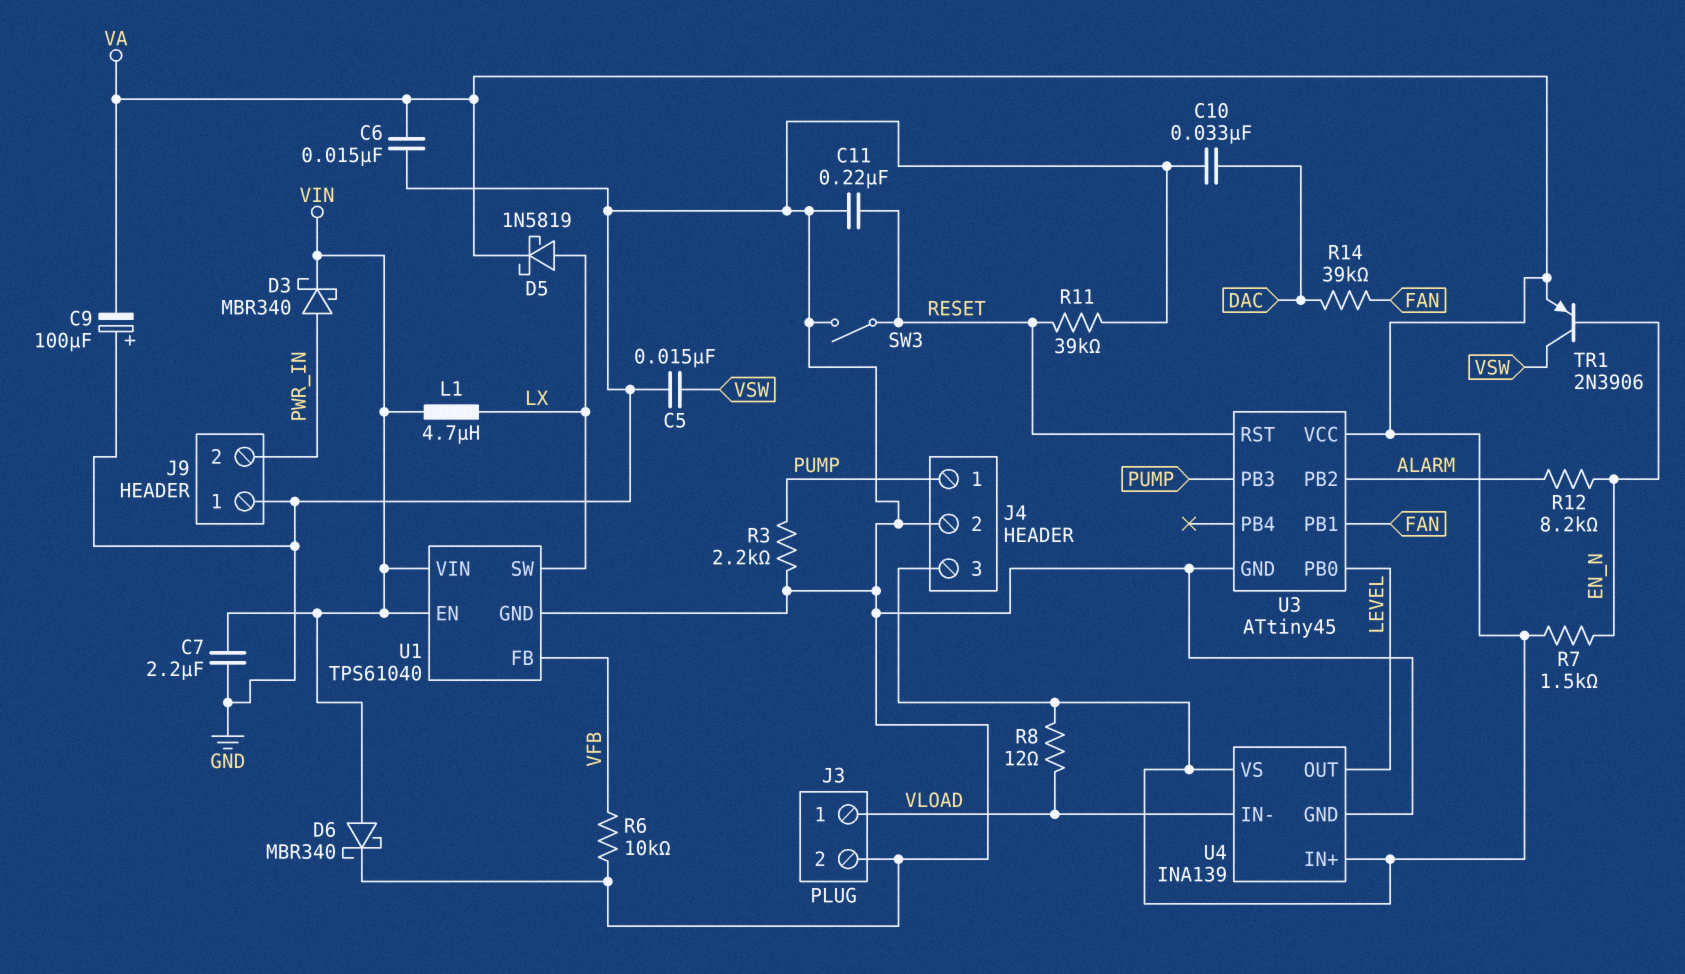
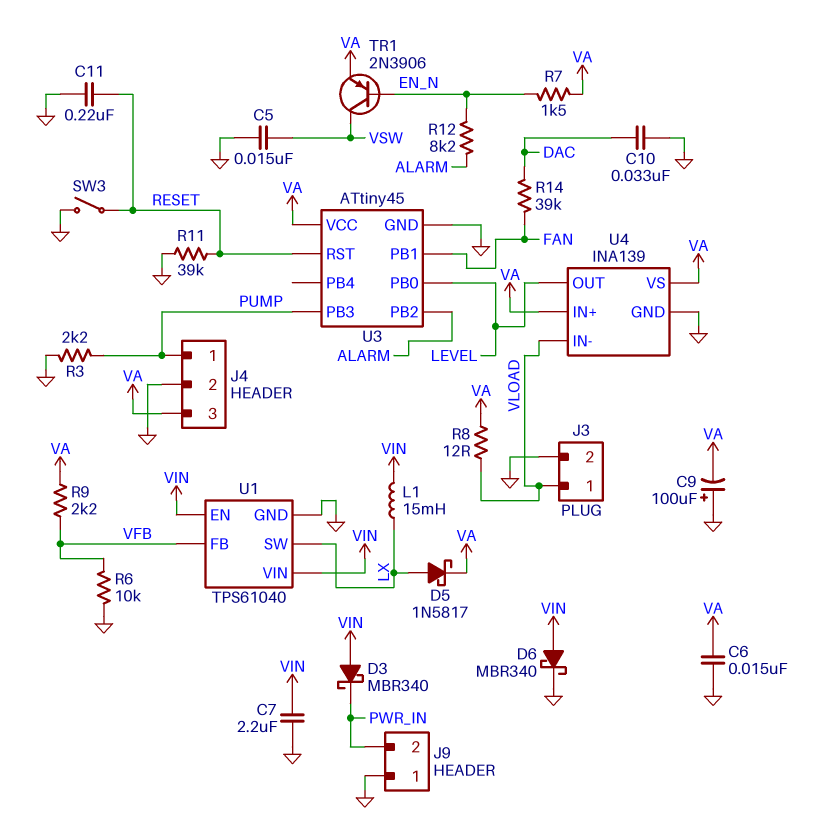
D3: schottky MBR340 (A PWR_IN, K VIN) -> schottky MBR340 (A VIN, K PWR_IN)
D5: schottky 1N5819 (A LX, K VA) -> schottky 1N5817 (A LX, K VA)
L1: 4.7uH (LX, VIN) -> 15mH (LX, VIN)
R9: none -> 2.2k (VA, VFB)

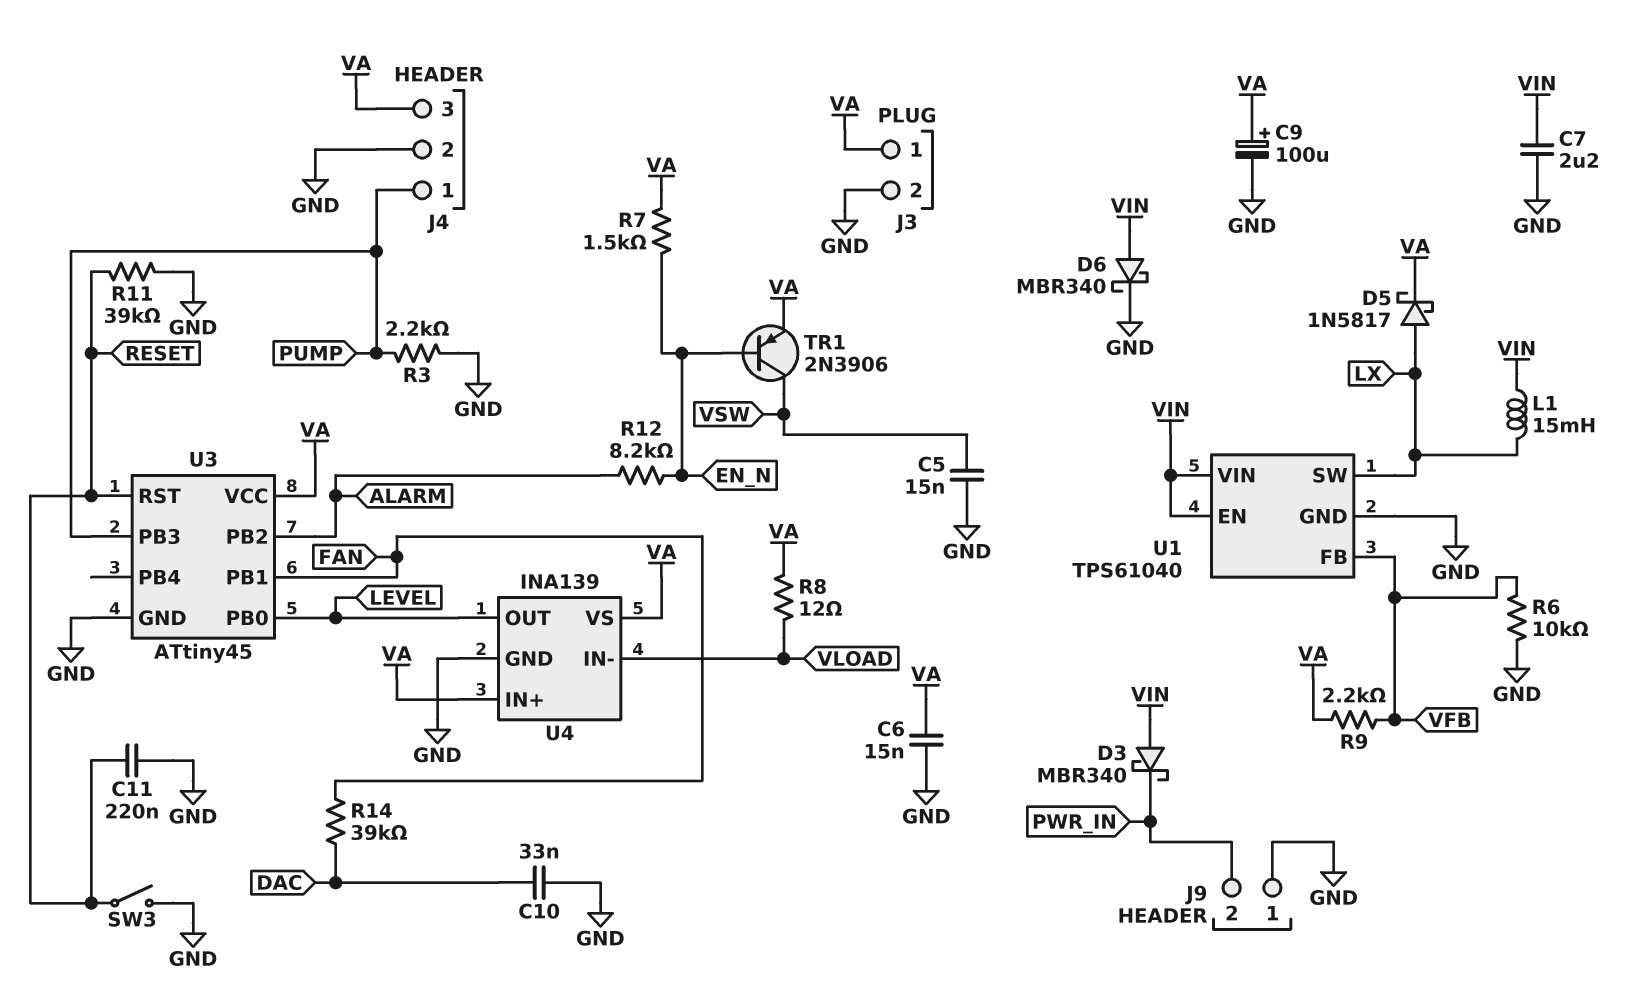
C9: 100uF (plus GND, minus VA) -> 100uF (plus VA, minus GND)
J3 pin 1: VLOAD -> VA

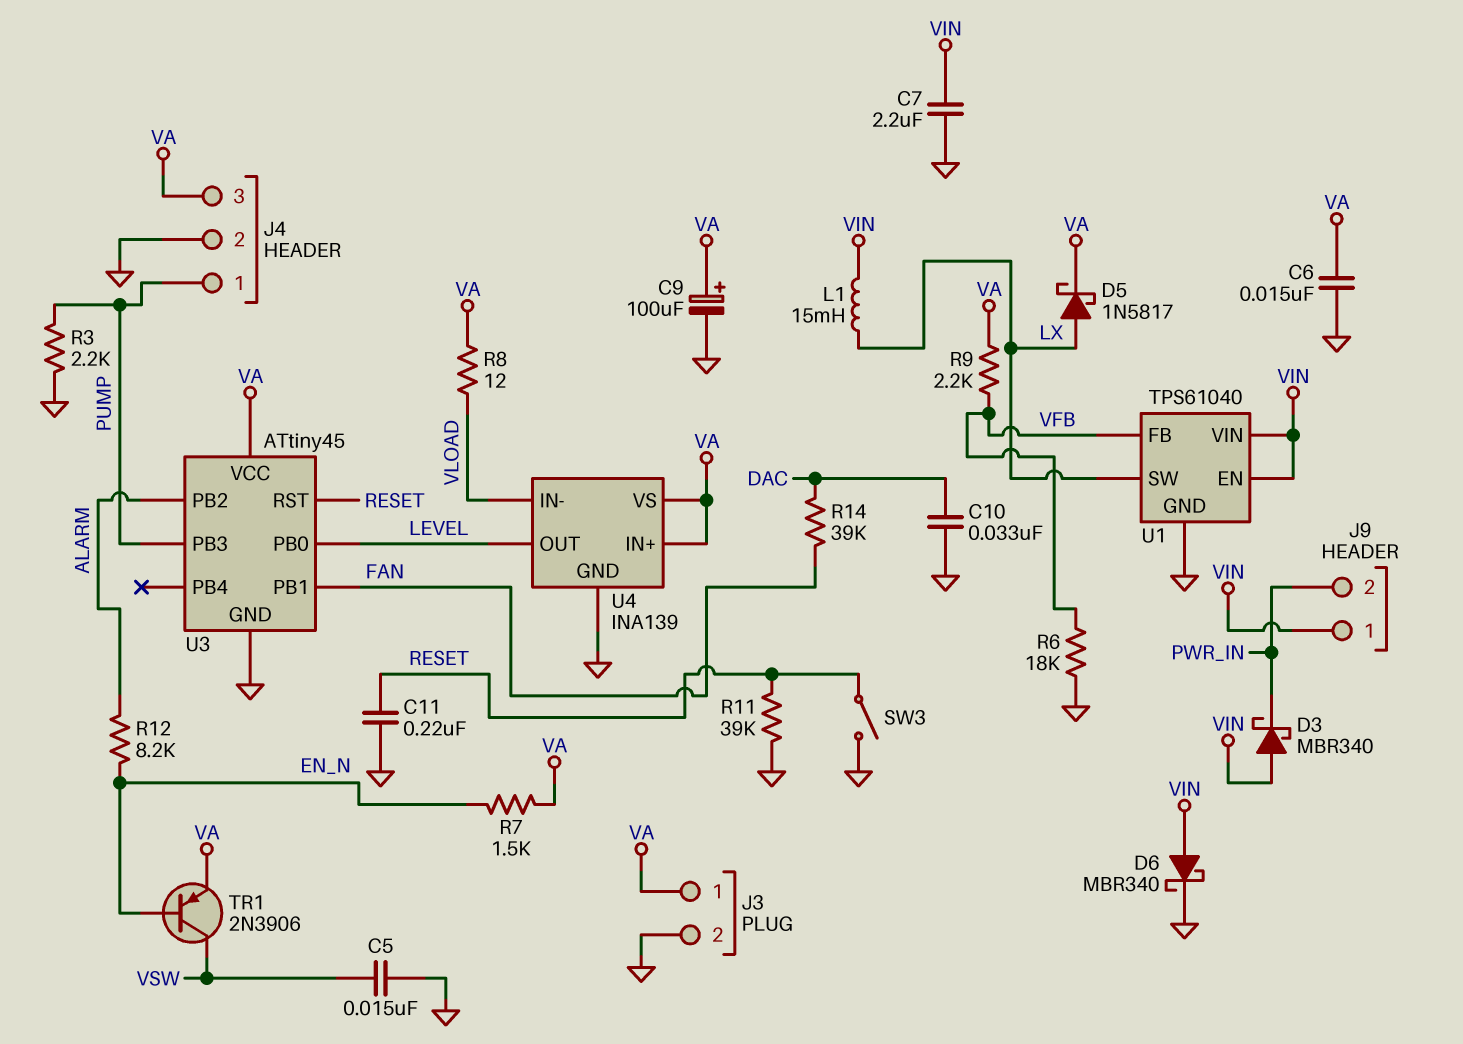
J9 pin 1: GND -> VIN
R6: 10k (GND, VFB) -> 18k (GND, VFB)

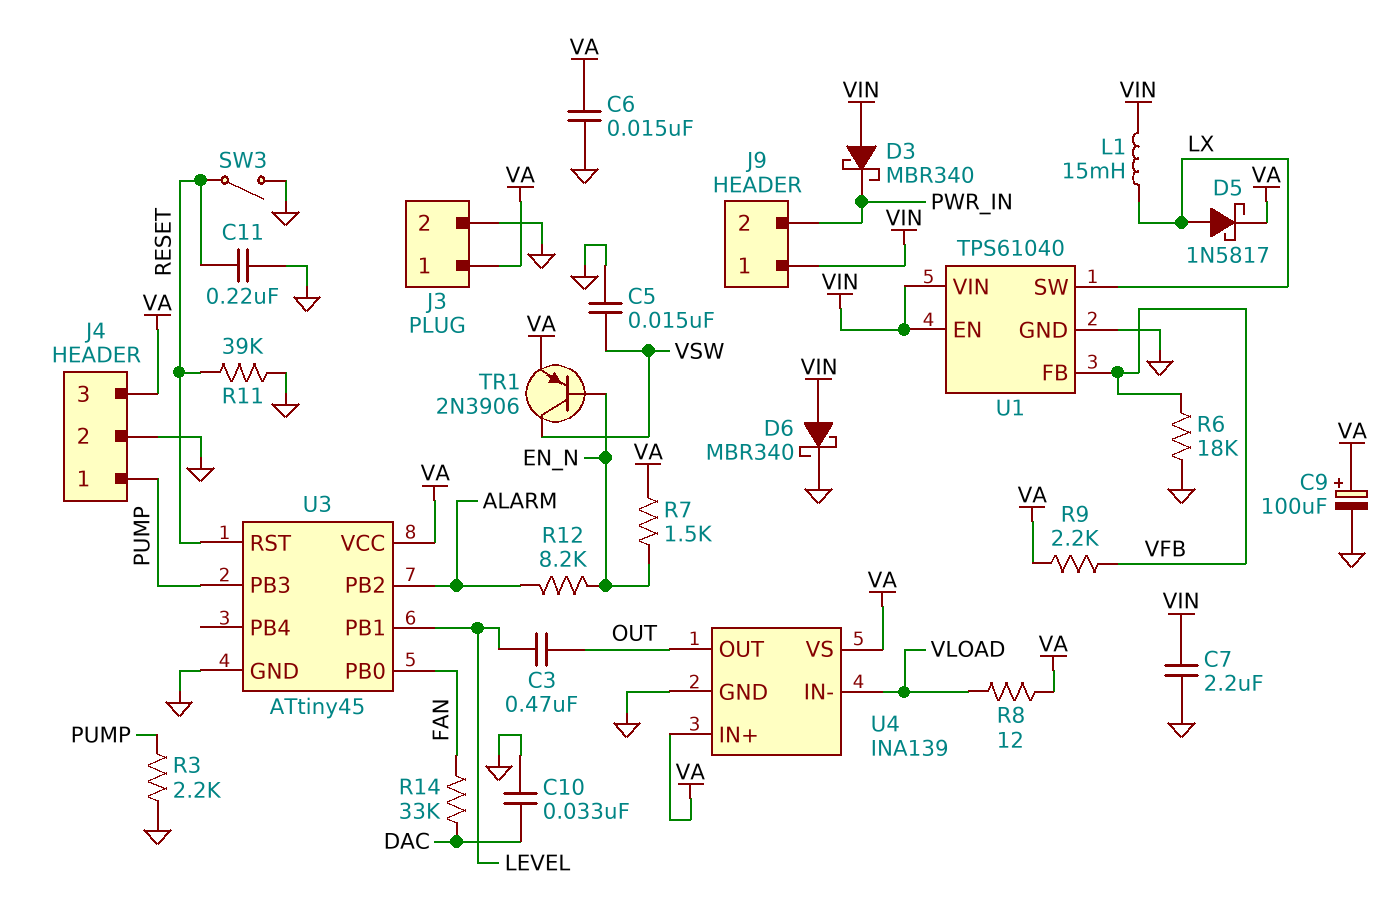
C3: none -> 470nF (LEVEL, OUT)
R14: 39k (DAC, FAN) -> 33k (DAC, FAN)
U3 pin PB0: LEVEL -> FAN
U3 pin PB1: FAN -> LEVEL
U4 pin OUT: LEVEL -> OUT

